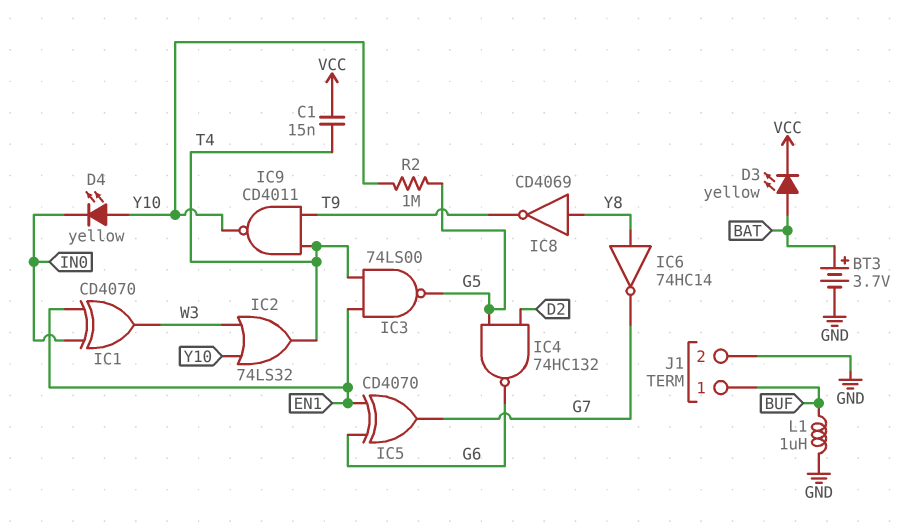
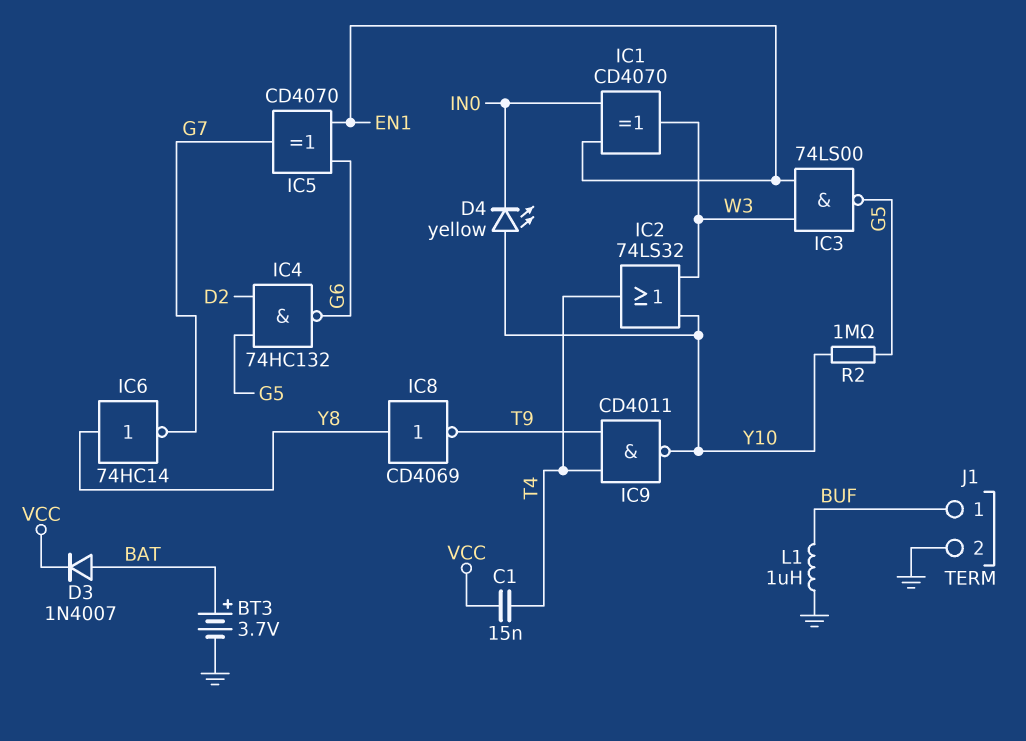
D3: LED yellow (A BAT, K VCC) -> diode 1N4007 (A BAT, K VCC)
IC3: NAND 74LS00 (in EN1, in T4, out G5) -> NAND 74LS00 (in EN1, in W3, out G5)

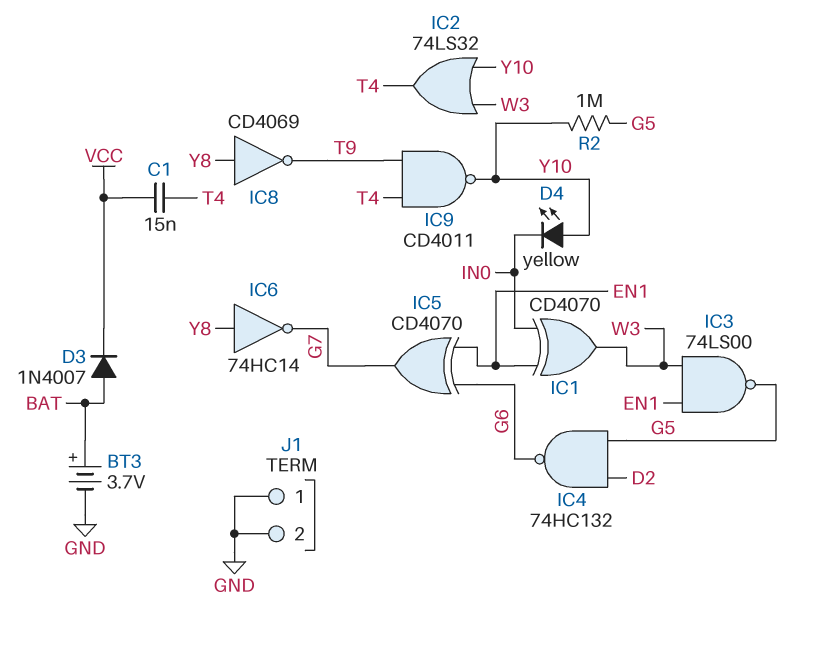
J1 pin 1: BUF -> GND
L1: 1uH (BUF, GND) -> none

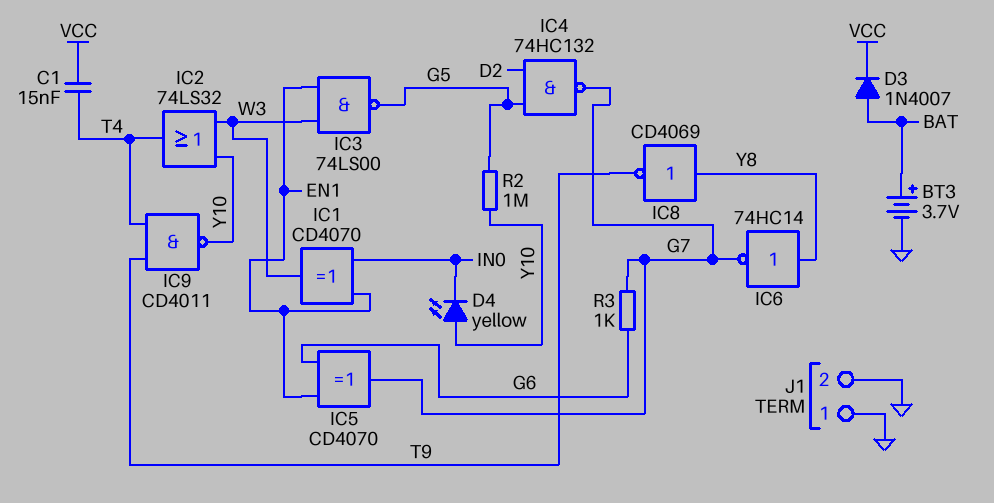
IC4: NAND 74HC132 (in D2, in G5, out G6) -> NAND 74HC132 (in D2, in G5, out G7)
R3: none -> 1k (G6, G7)

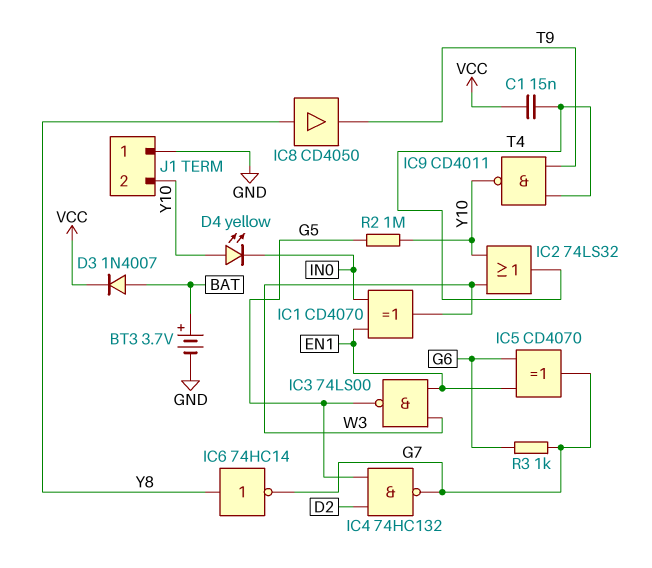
IC8: NOT CD4069 (in Y8, out T9) -> buffer CD4050 (in Y8, out T9)
J1 pin 2: GND -> Y10

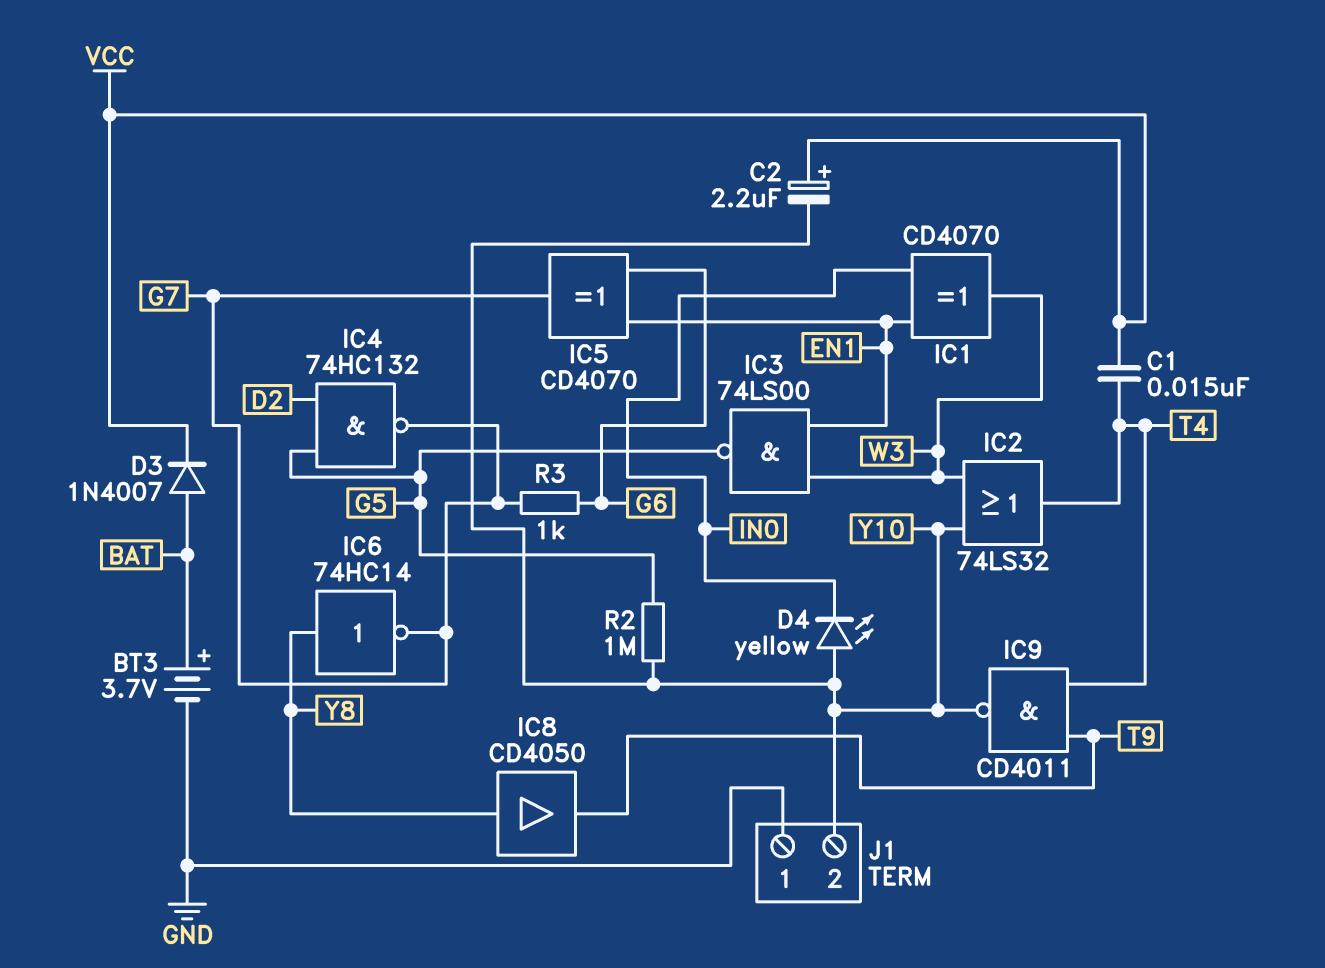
C2: none -> 2.2uF (plus VCC, minus Y10)

